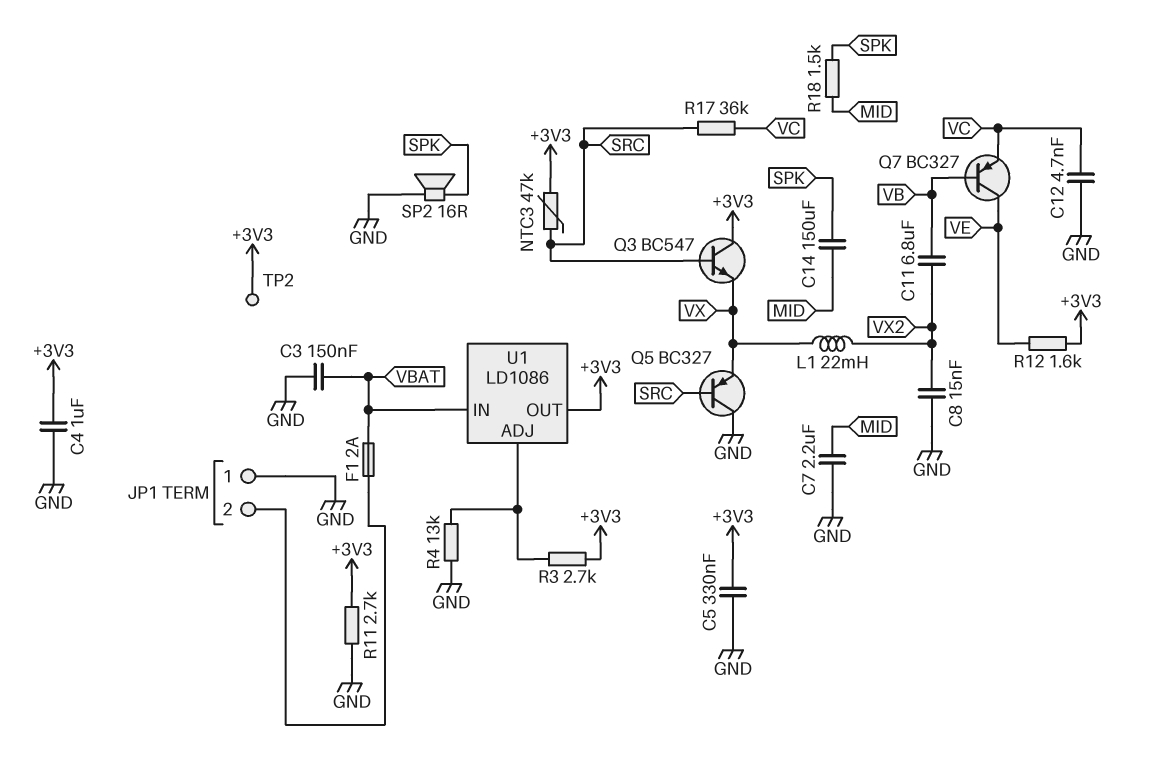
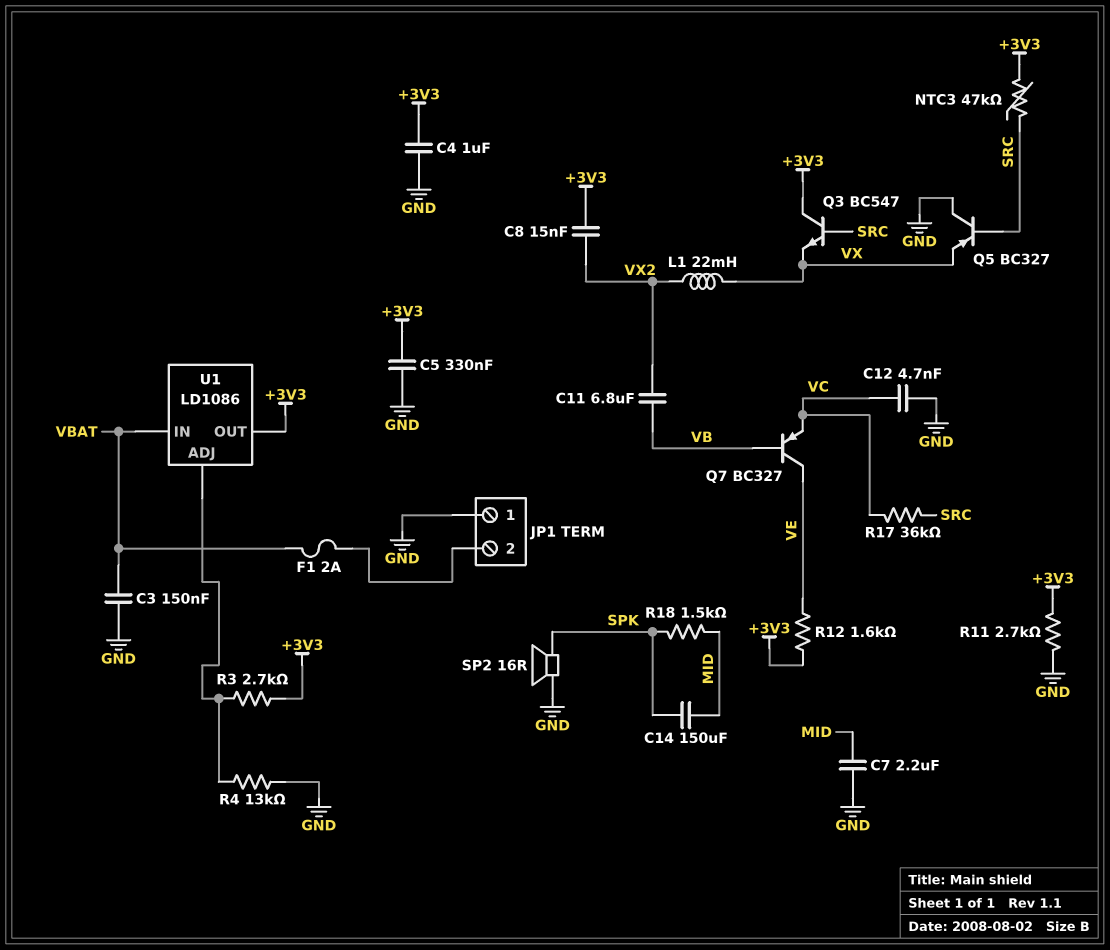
C8: 15nF (GND, VX2) -> 15nF (+3V3, VX2)
TP2: test point (+3V3) -> none

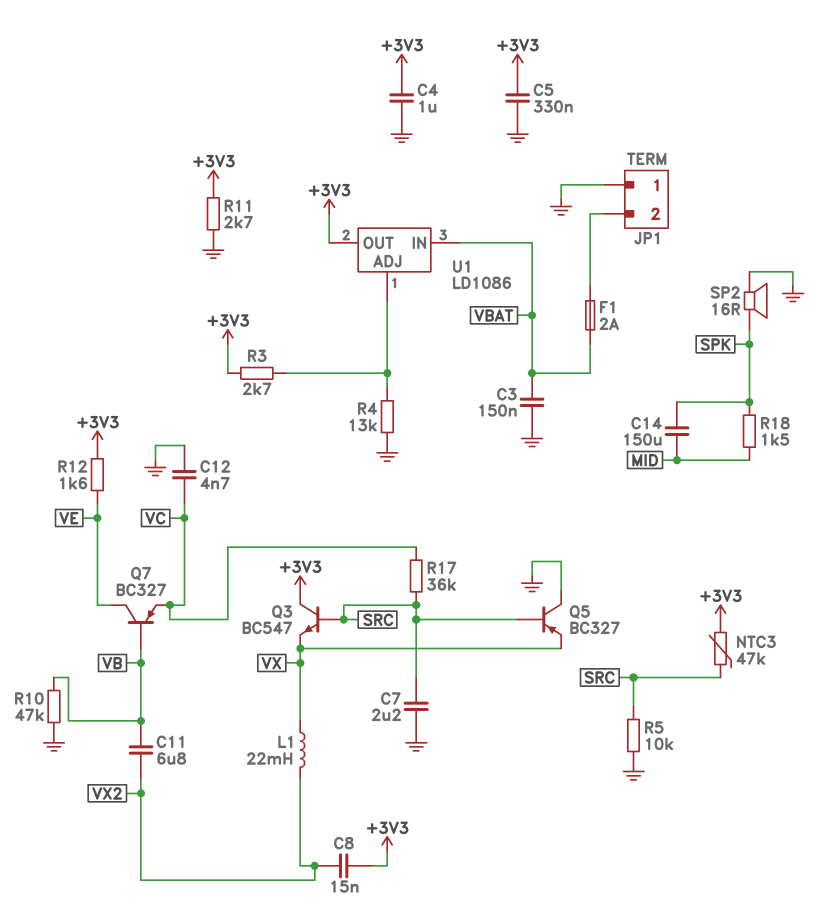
C7: 2.2uF (GND, MID) -> 2.2uF (GND, SRC)
R5: none -> 10k (GND, SRC)
R10: none -> 47k (GND, VB)

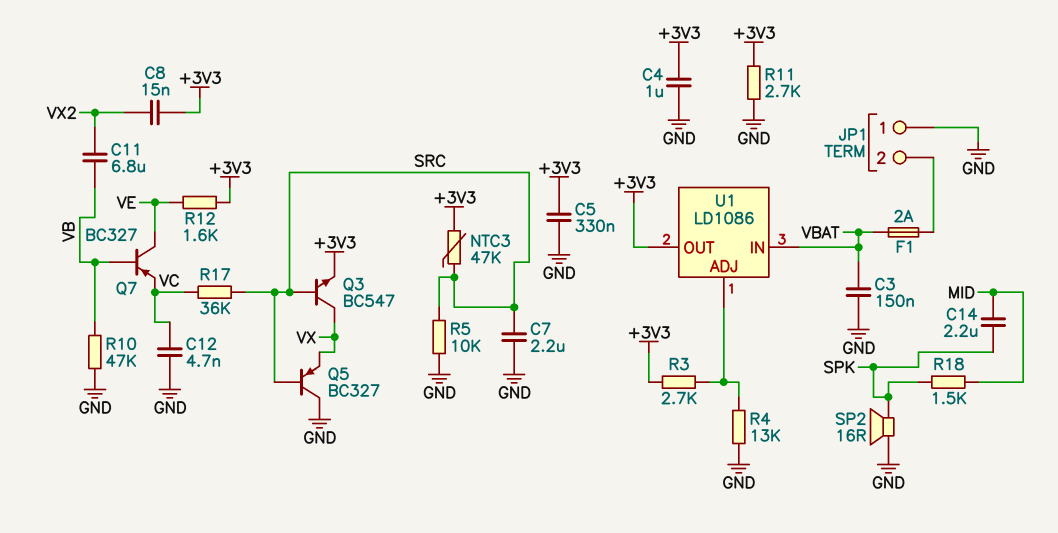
C14: 150uF (MID, SPK) -> 2.2uF (MID, SPK)
L1: 22mH (VX, VX2) -> none
Q3: NPN BC547 (B SRC, C +3V3, E VX) -> NPN BC547 (B SRC, C VX, E +3V3)

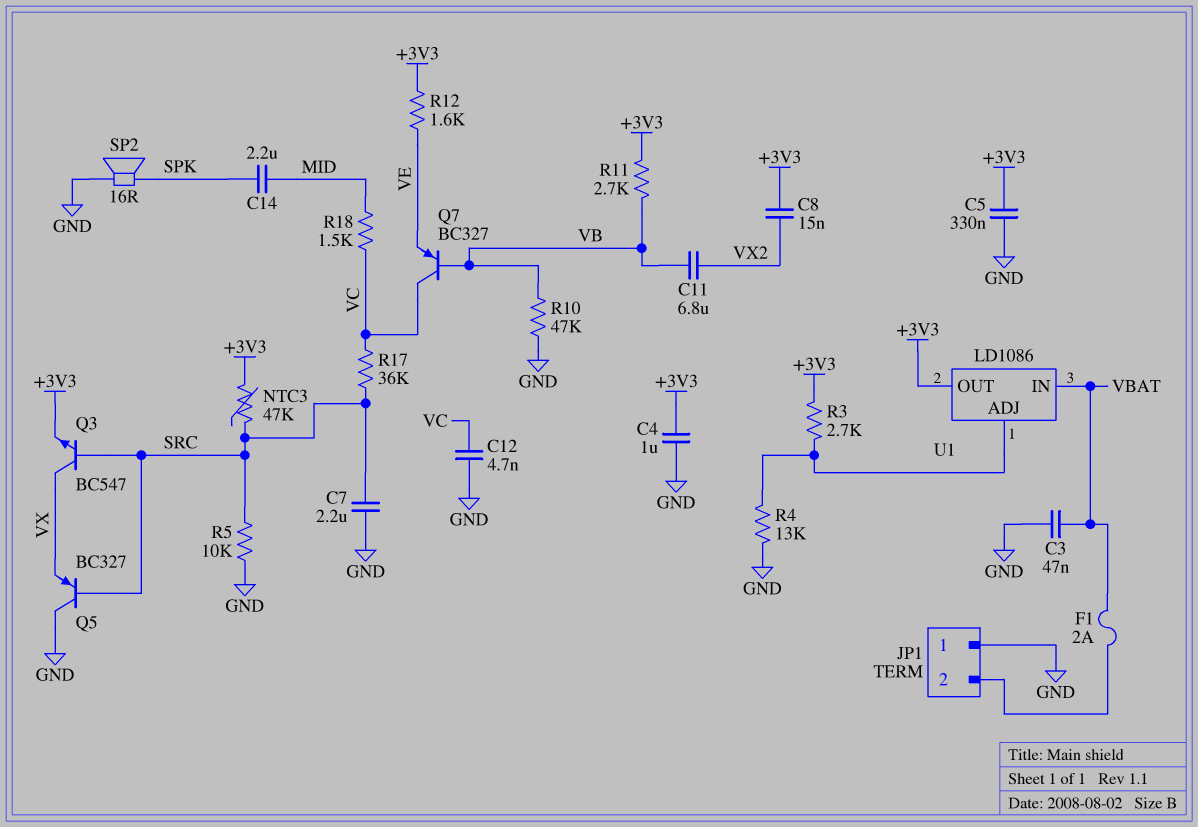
C3: 150nF (GND, VBAT) -> 47nF (GND, VBAT)
Q7: PNP BC327 (B VB, C VE, E VC) -> PNP BC327 (B VB, C VC, E VE)
R11: 2.7k (+3V3, GND) -> 2.7k (+3V3, VB)
R18: 1.5k (MID, SPK) -> 1.5k (MID, VC)

